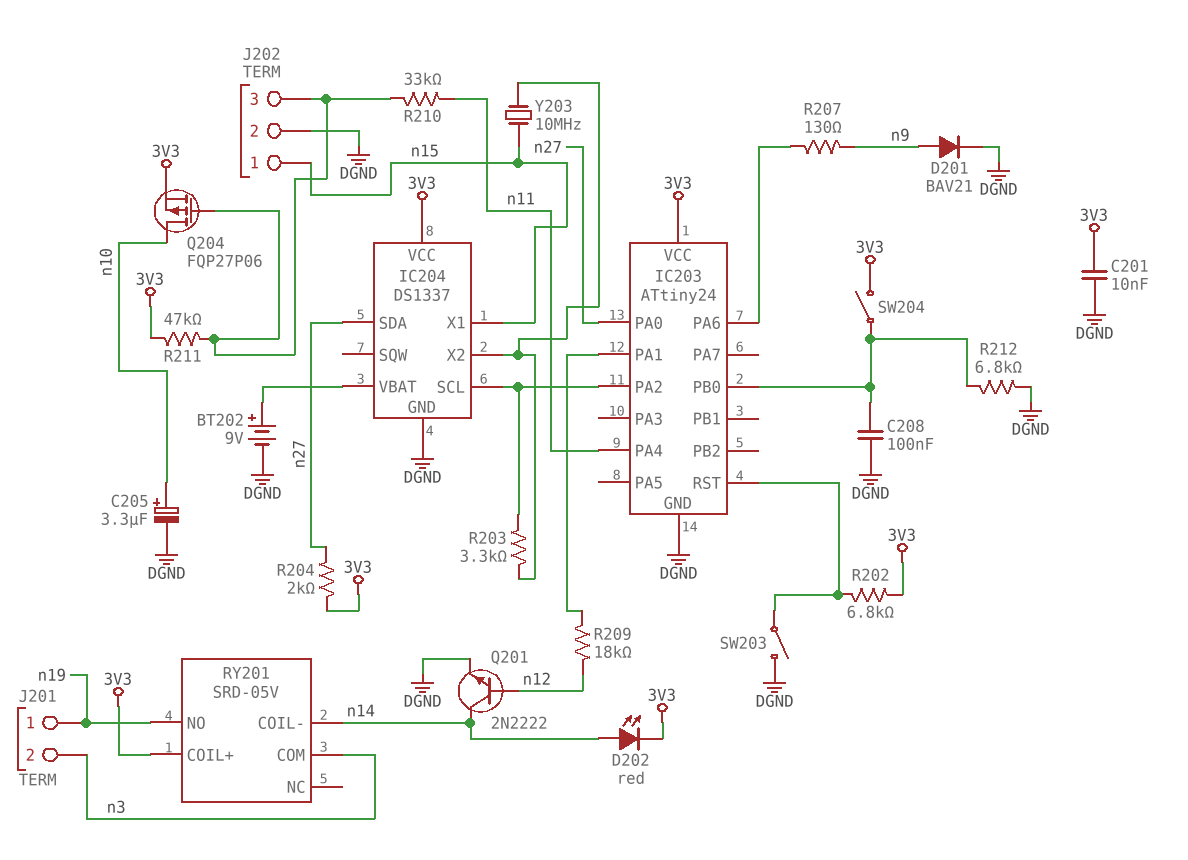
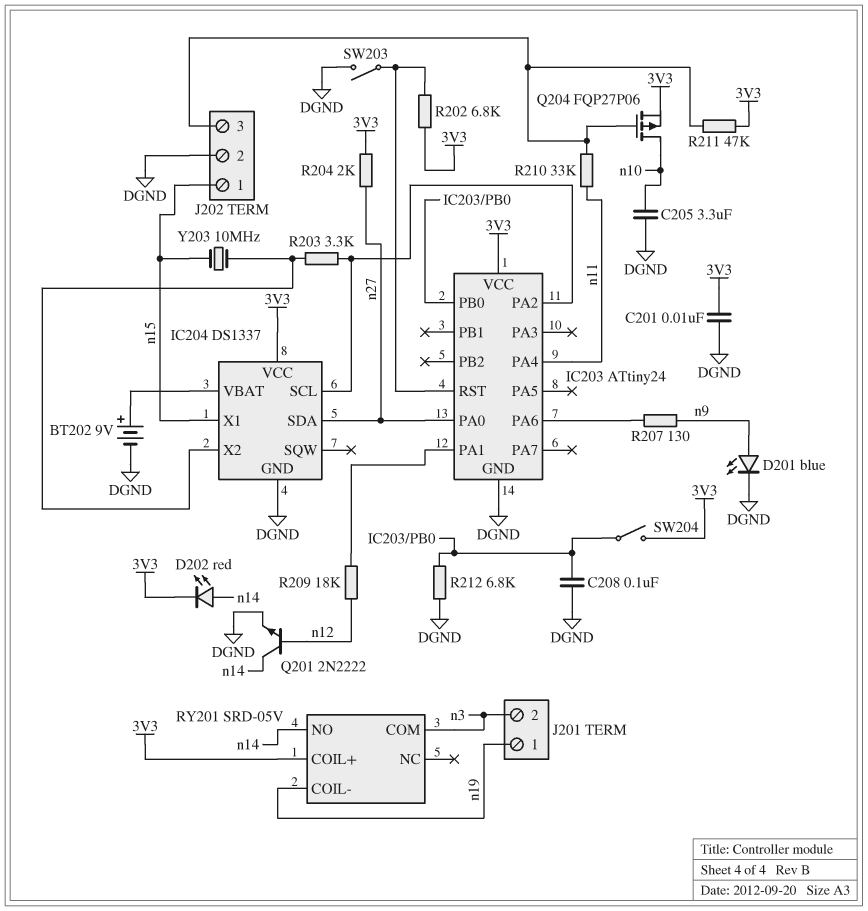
C205: 3.3uF (plus n10, minus DGND) -> 3.3uF (DGND, n10)
D201: diode BAV21 (A n9, K DGND) -> LED blue (A n9, K DGND)
RY201 pin COIL-: n14 -> n19
RY201 pin NO: n19 -> n14

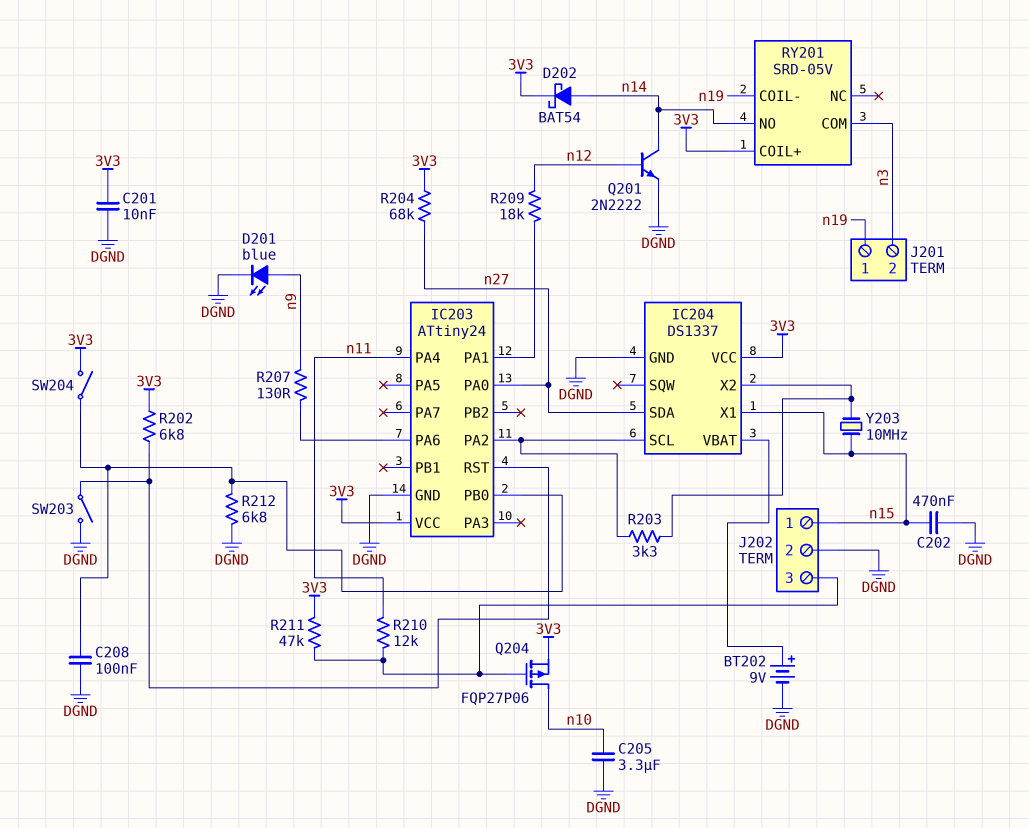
C202: none -> 470nF (DGND, n15)
D202: LED red (A n14, K 3V3) -> schottky BAT54 (A n14, K 3V3)
R204: 2k (3V3, n27) -> 68k (3V3, n27)
R210: 33k (J202/3, n11) -> 12k (J202/3, n11)

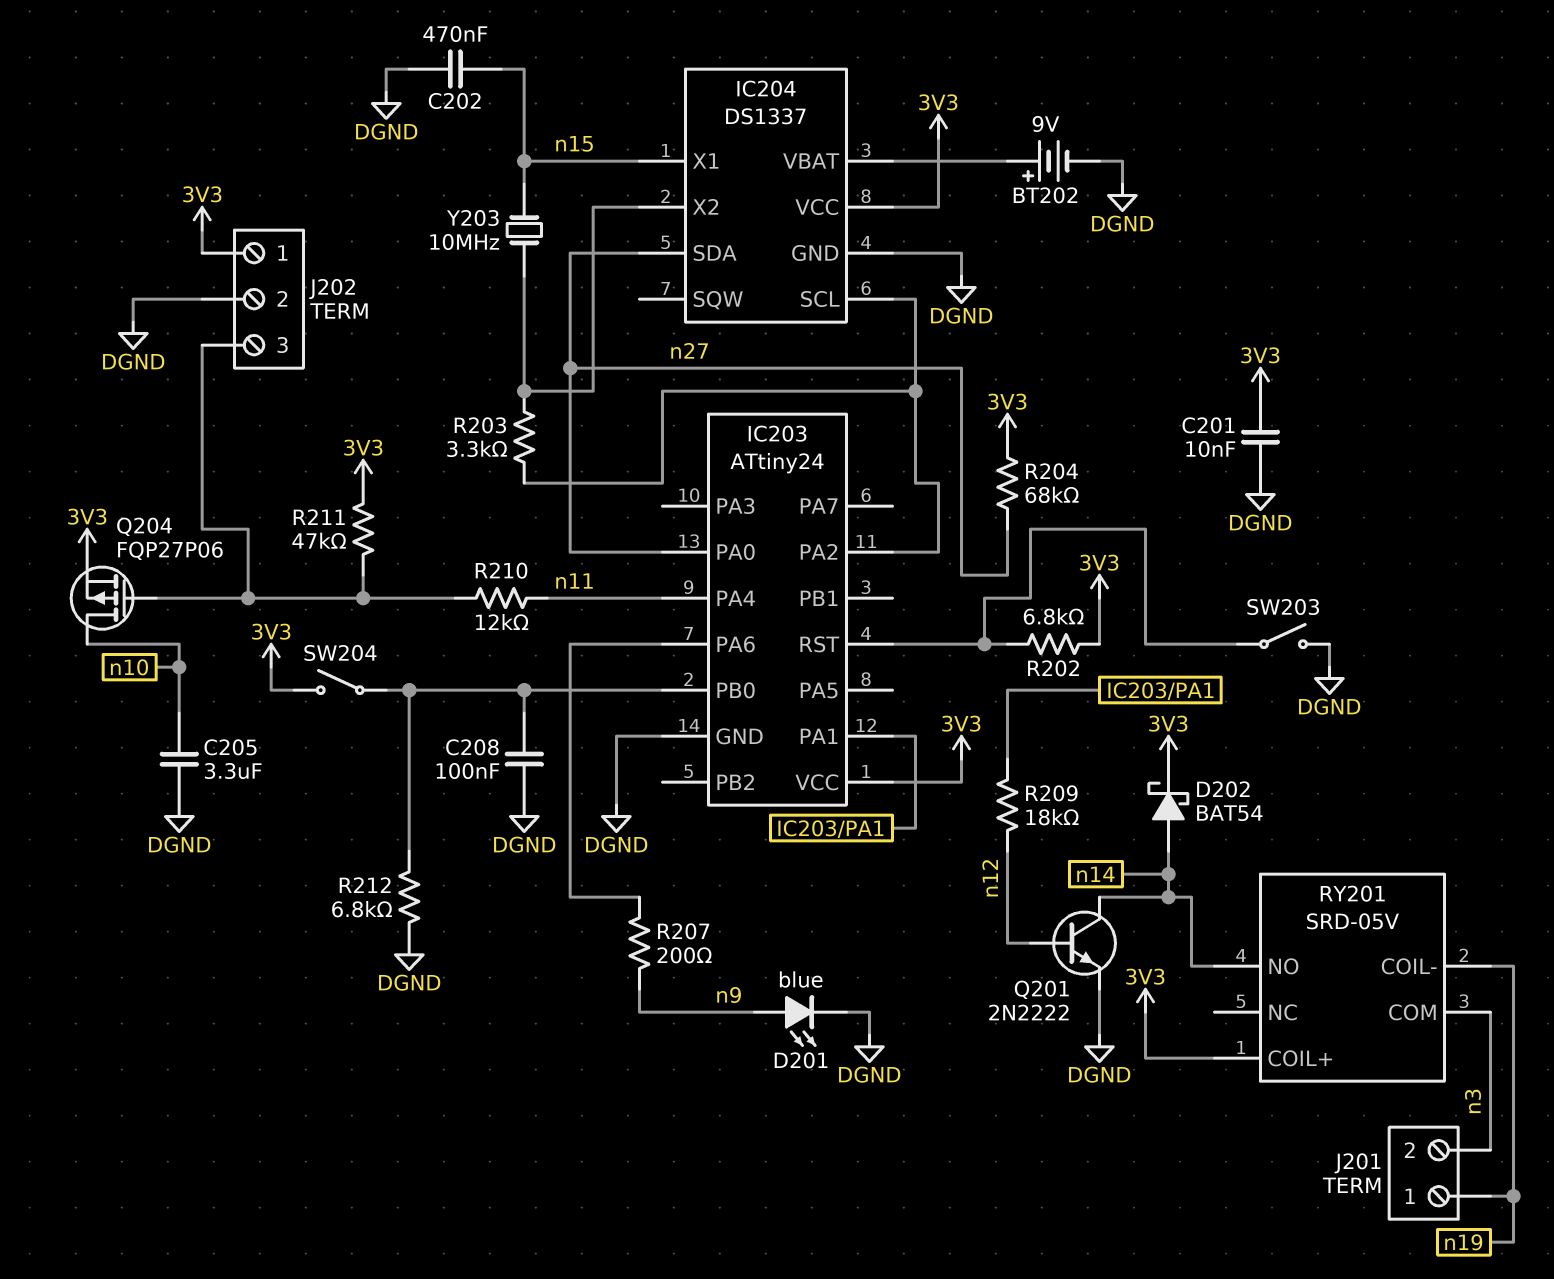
J202 pin 1: n15 -> 3V3
R207: 130 (IC203/PA6, n9) -> 200 (IC203/PA6, n9)

